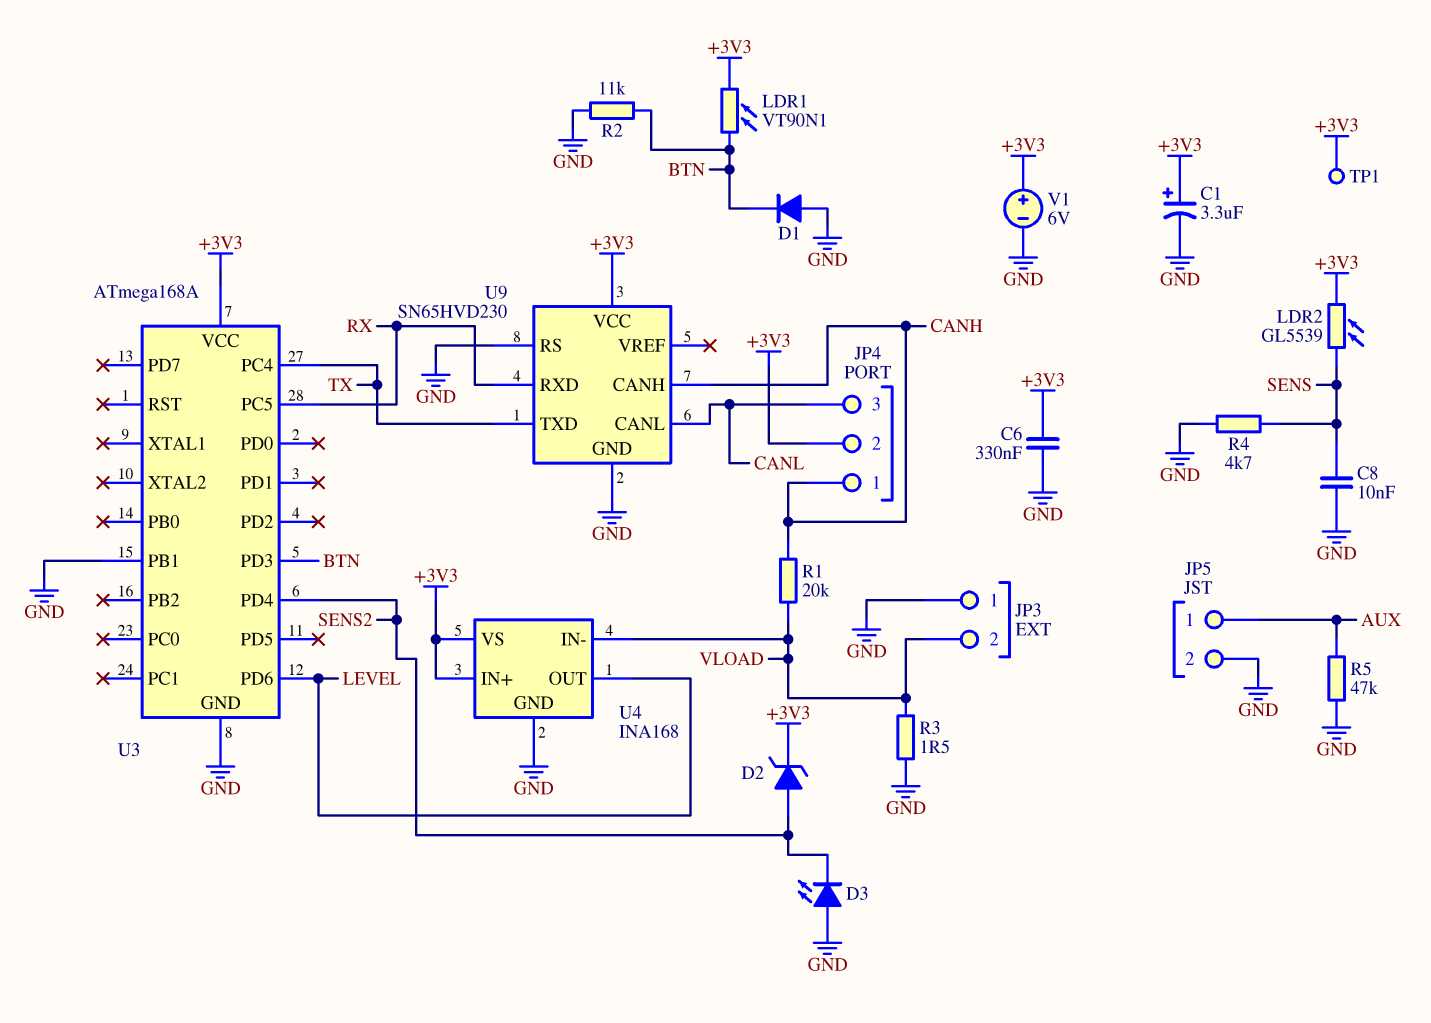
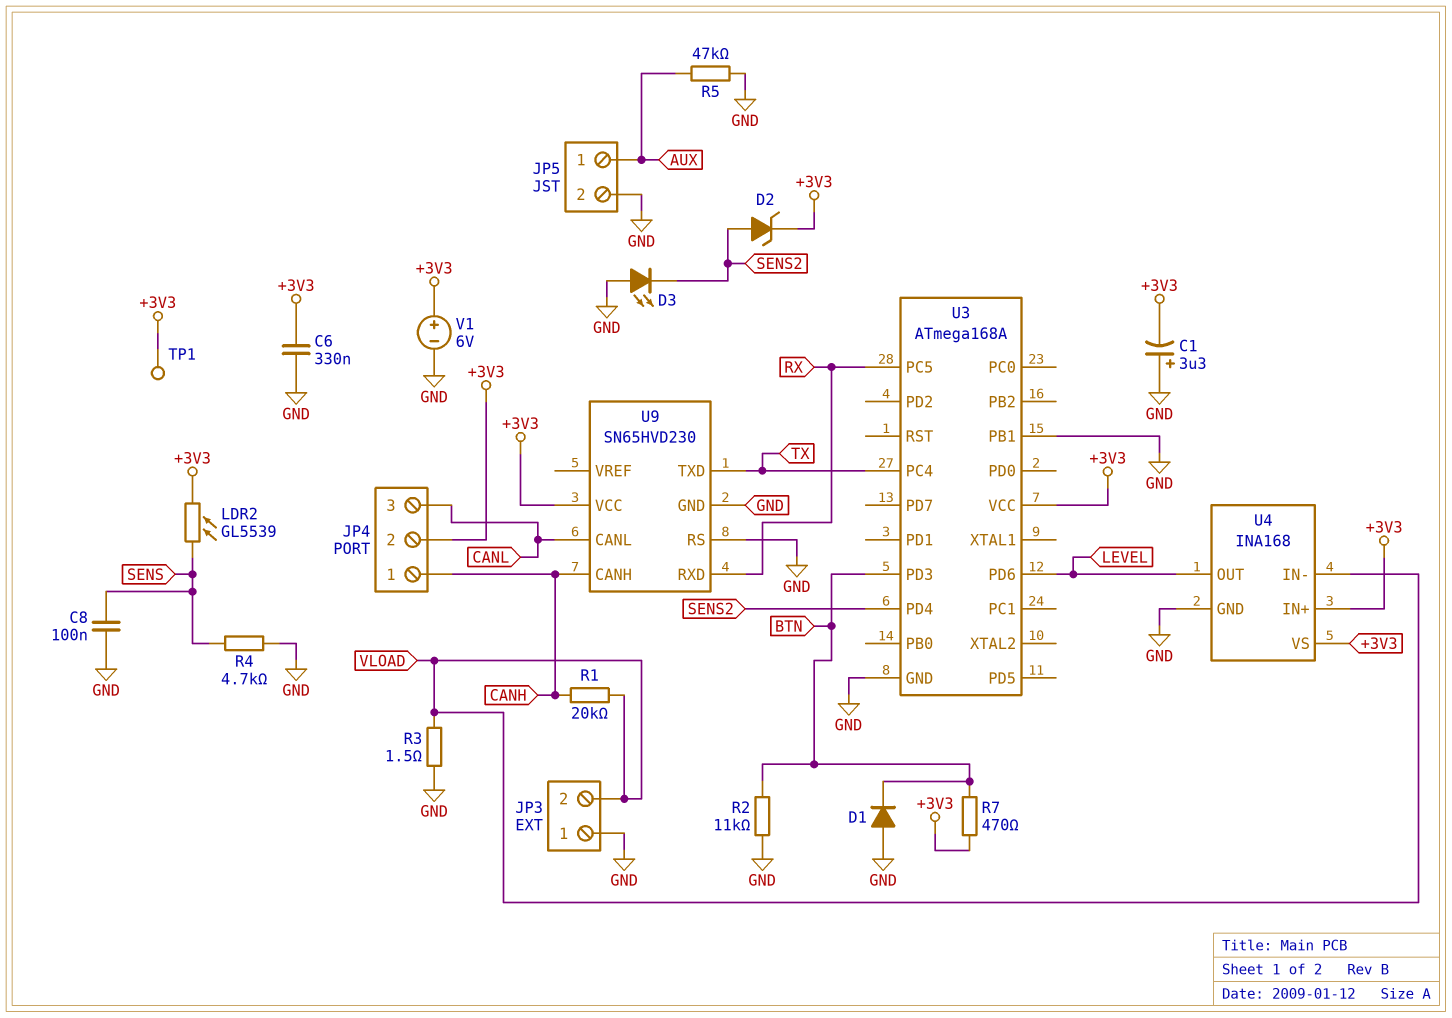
C1: 3.3uF (plus +3V3, minus GND) -> 3.3uF (plus GND, minus +3V3)
C8: 10nF (GND, SENS) -> 100nF (GND, SENS)
LDR1: VT90N1 (+3V3, BTN) -> none
R7: none -> 470 (+3V3, BTN)

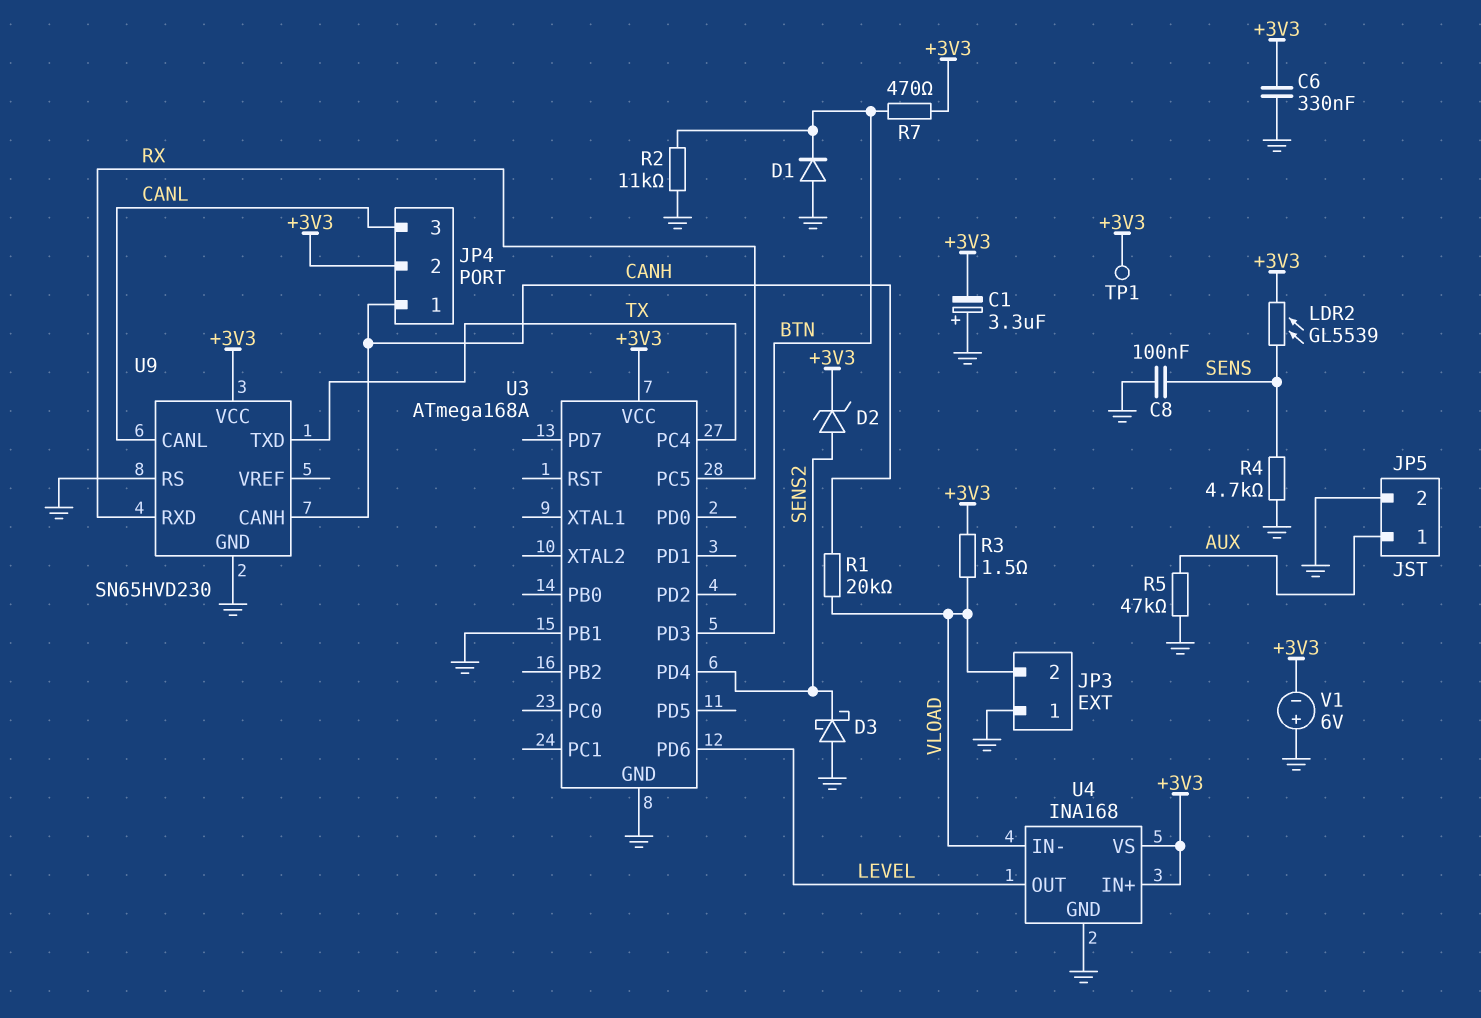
D3: LED (A GND, K SENS2) -> schottky (A GND, K SENS2)
R3: 1.5 (GND, VLOAD) -> 1.5 (+3V3, VLOAD)
V1: 6V (plus +3V3, minus GND) -> 6V (plus GND, minus +3V3)

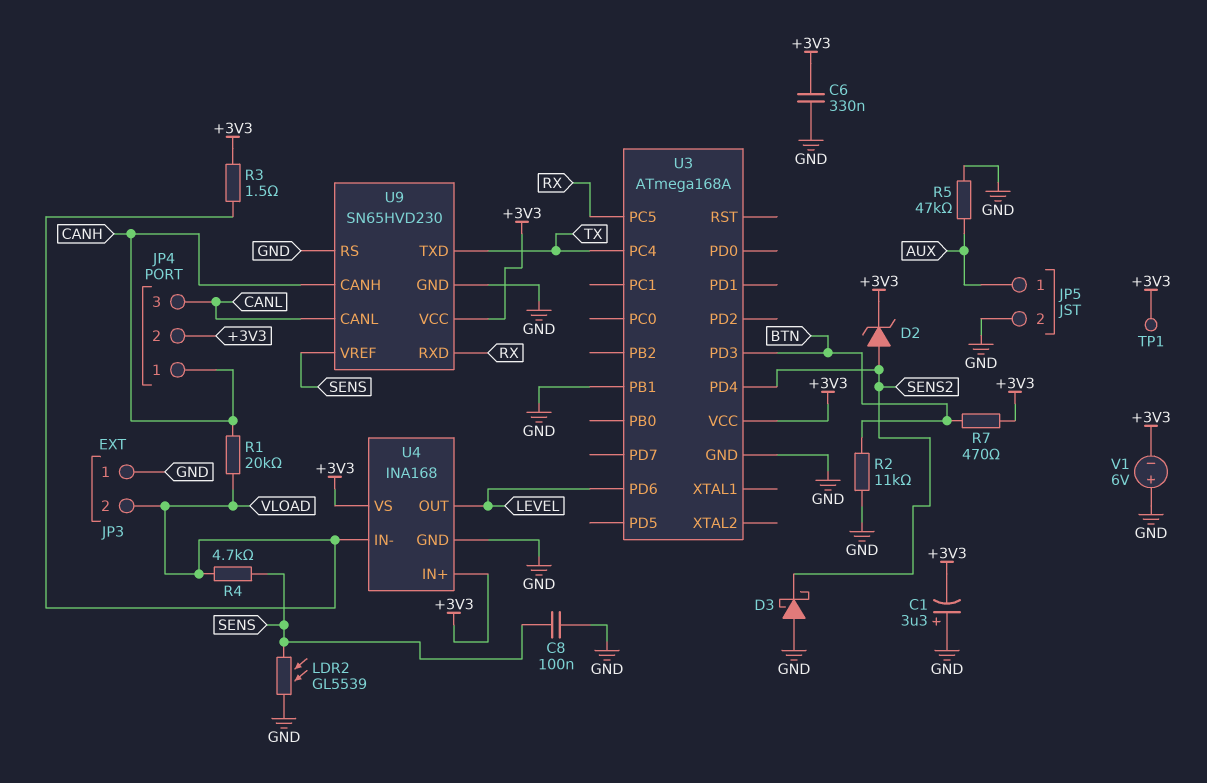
D1: diode (A GND, K BTN) -> none
LDR2: GL5539 (+3V3, SENS) -> GL5539 (GND, SENS)
R4: 4.7k (GND, SENS) -> 4.7k (SENS, VLOAD)
U9 pin VREF: none -> SENS

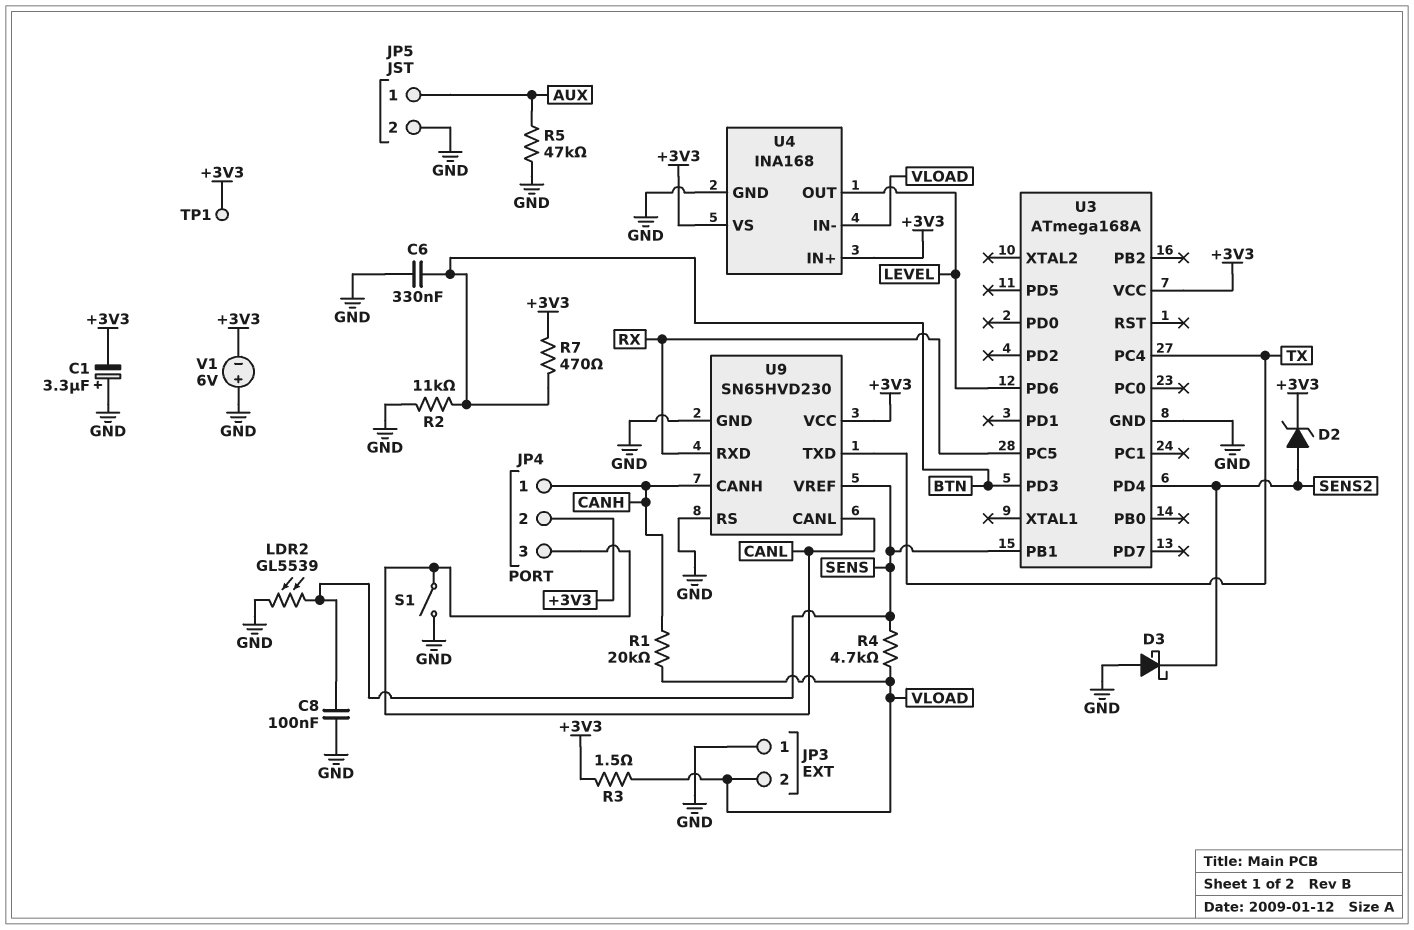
C6: 330nF (+3V3, GND) -> 330nF (BTN, GND)
S1: none -> switch (CANL, GND)
U3 pin PB1: GND -> SENS

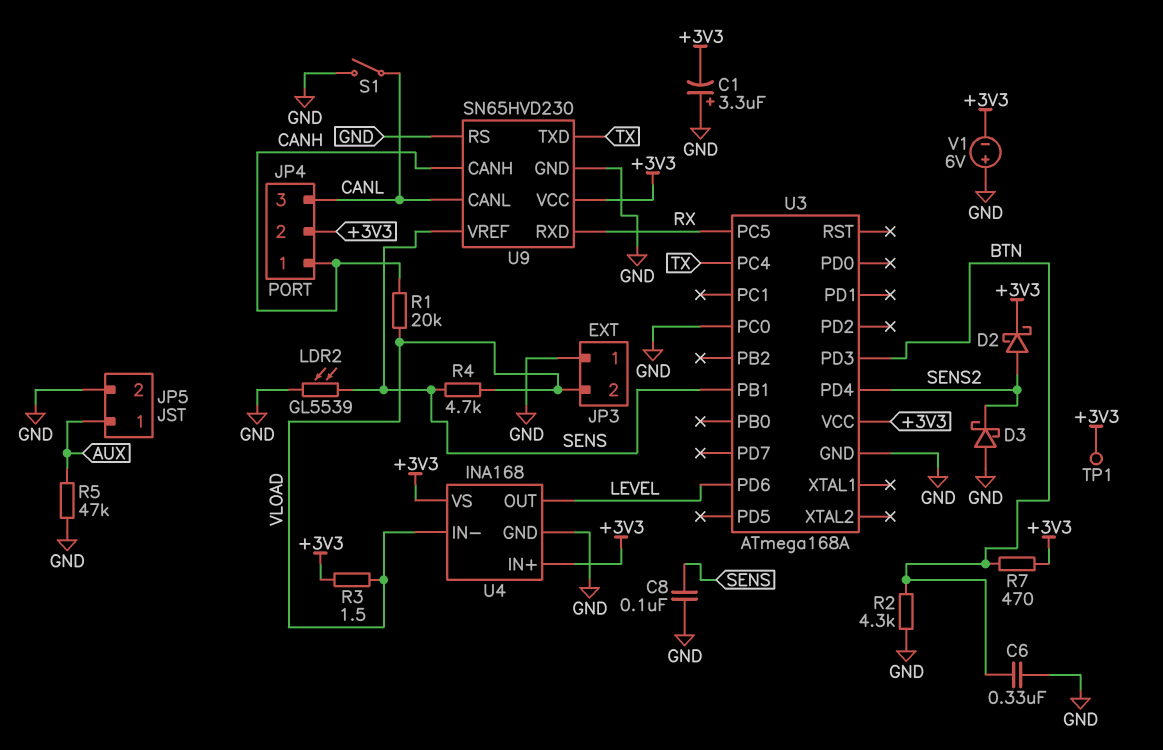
D2: zener (A SENS2, K +3V3) -> schottky (A SENS2, K +3V3)
R2: 11k (BTN, GND) -> 4.3k (BTN, GND)
U3 pin PC0: none -> GND

